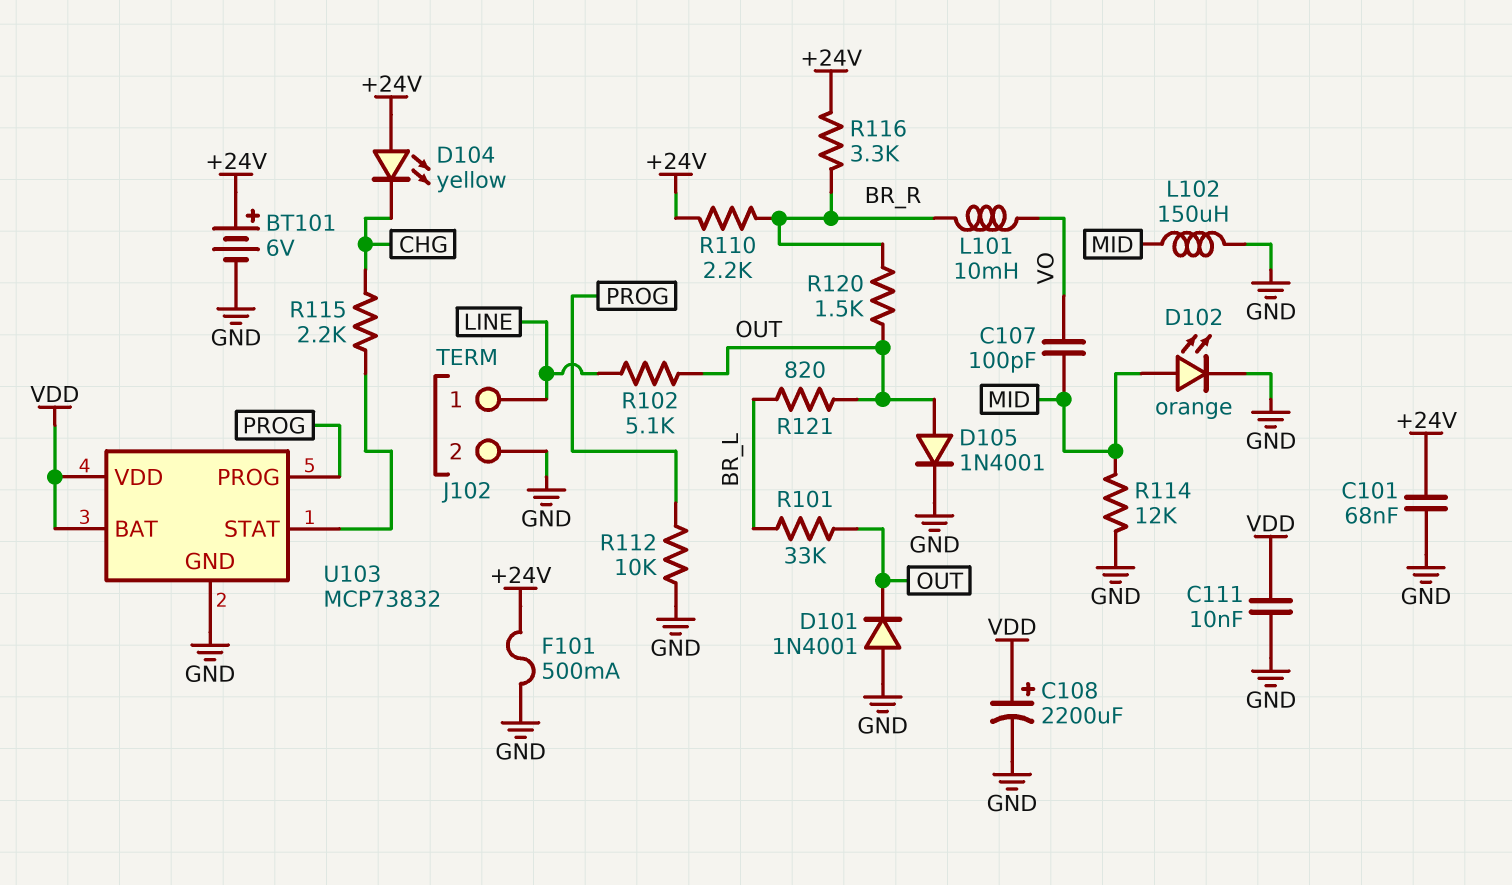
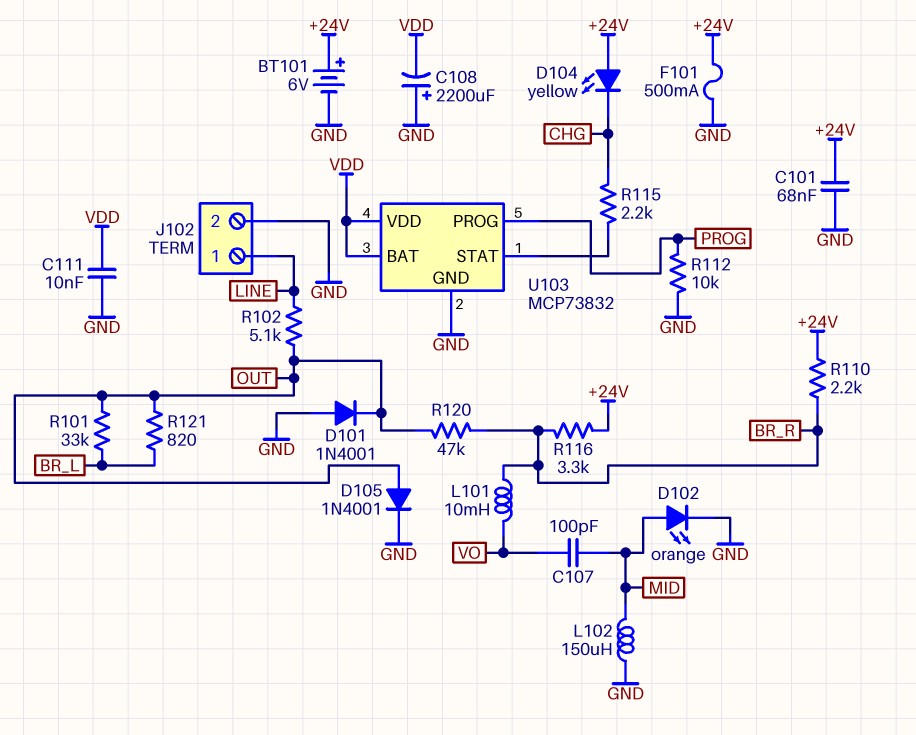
C108: 2200uF (plus VDD, minus GND) -> 2200uF (plus GND, minus VDD)
R114: 12k (GND, MID) -> none
R120: 1.5k (BR_R, OUT) -> 47k (BR_R, OUT)

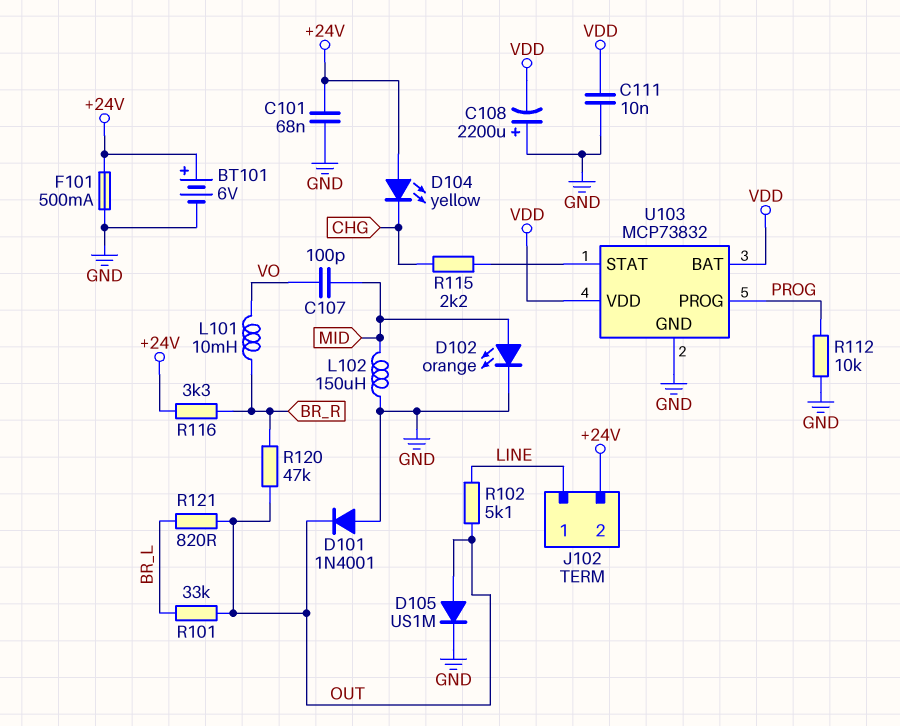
D105: diode 1N4001 (A OUT, K GND) -> diode US1M (A OUT, K GND)
J102 pin 2: GND -> +24V
R110: 2.2k (+24V, BR_R) -> none

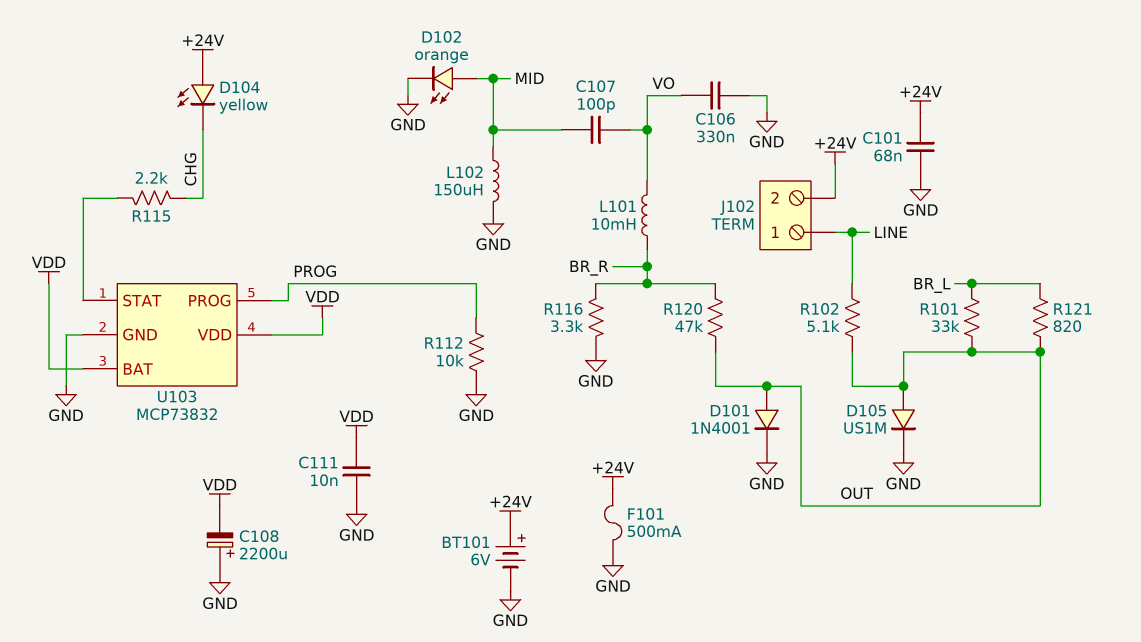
C106: none -> 330nF (GND, VO)
D101: diode 1N4001 (A GND, K OUT) -> diode 1N4001 (A OUT, K GND)
R116: 3.3k (+24V, BR_R) -> 3.3k (BR_R, GND)

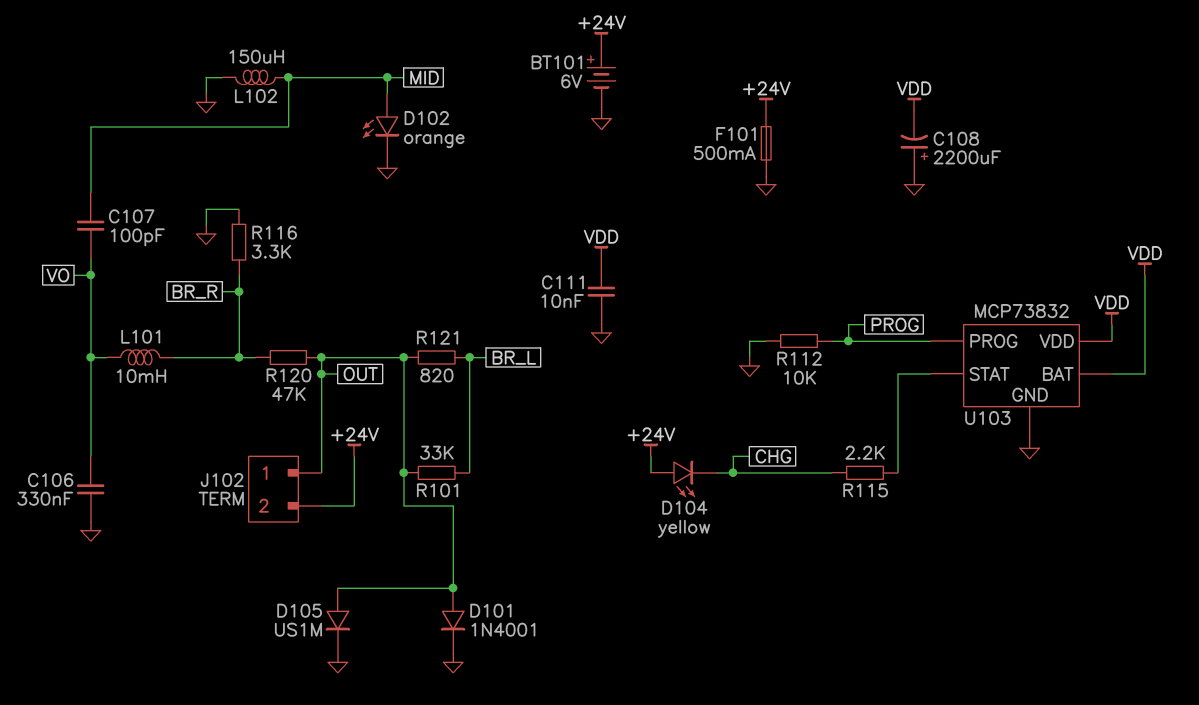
C101: 68nF (+24V, GND) -> none
J102 pin 1: LINE -> OUT
R102: 5.1k (LINE, OUT) -> none

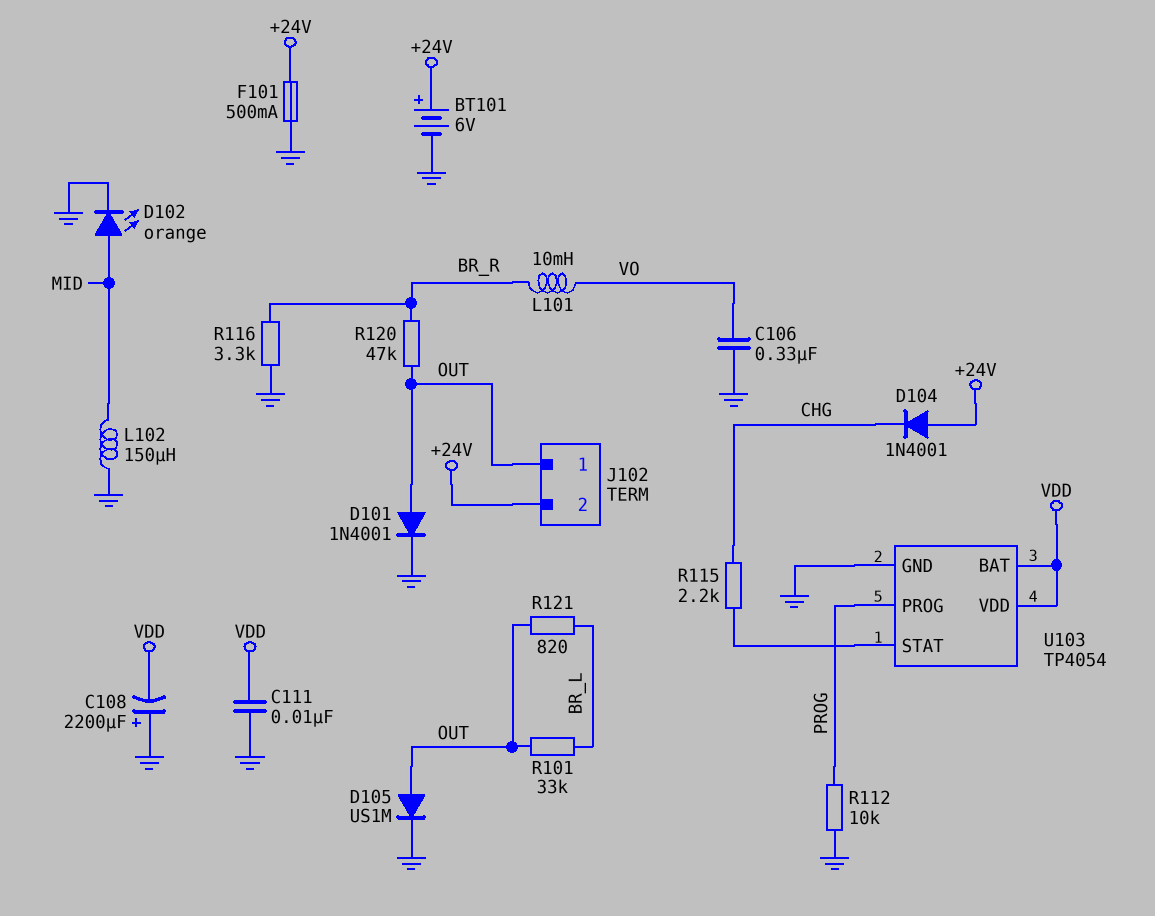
C107: 100pF (MID, VO) -> none
D104: LED yellow (A +24V, K CHG) -> diode 1N4001 (A +24V, K CHG)
U103: MCP73832 -> TP4054

